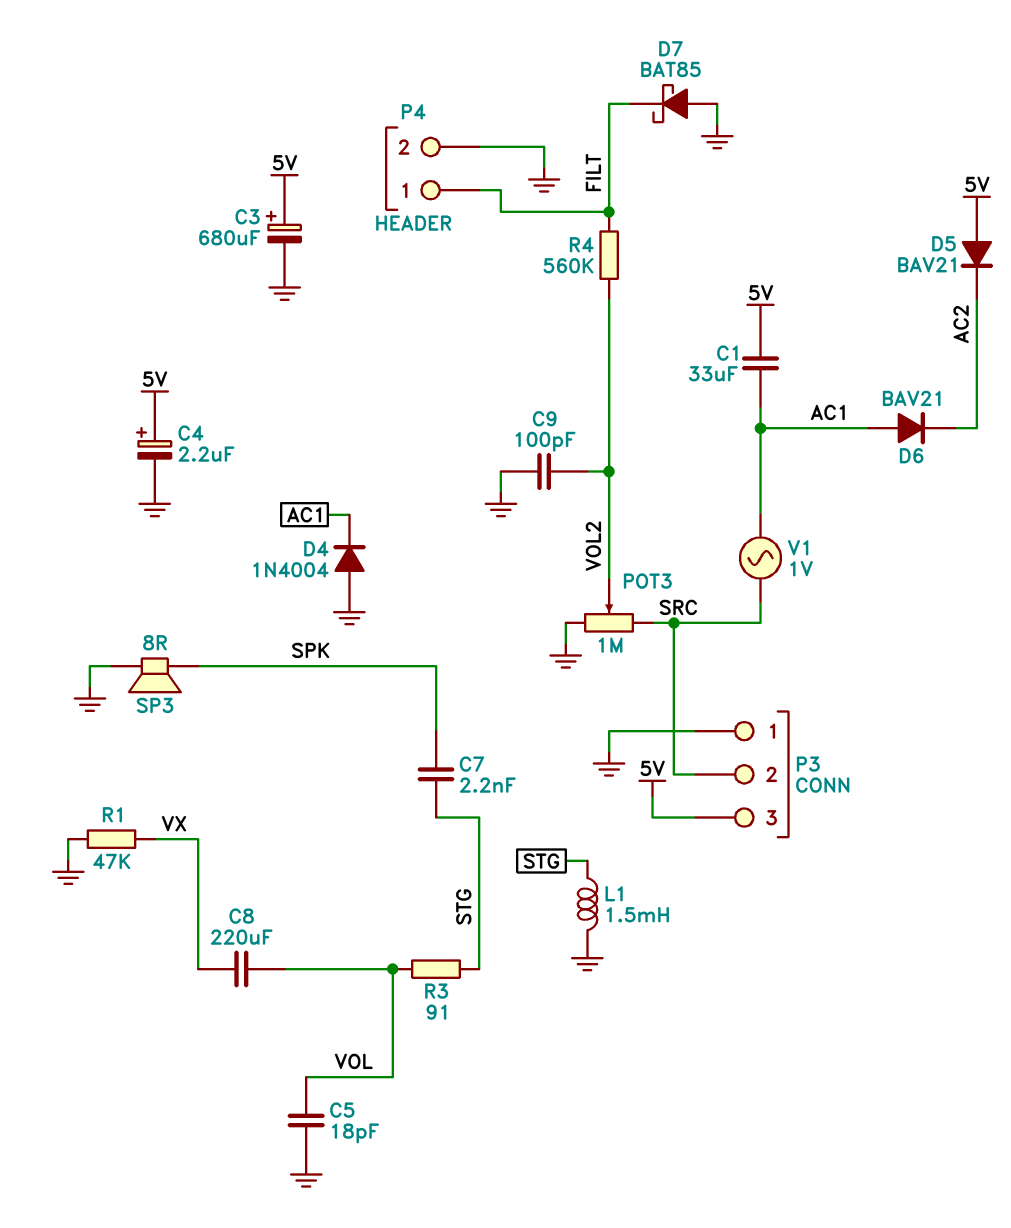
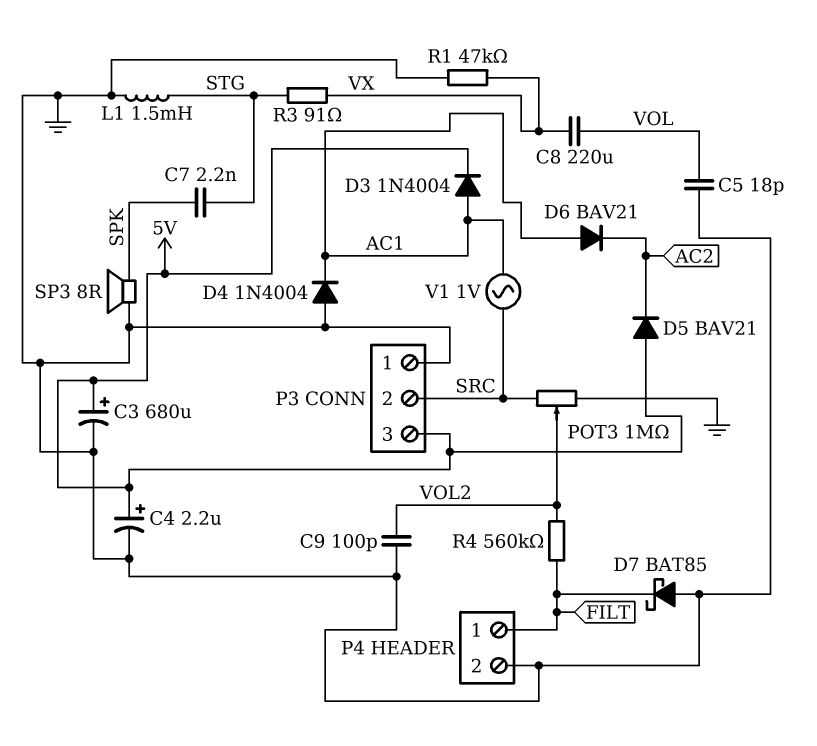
C1: 33uF (5V, AC1) -> none
D3: none -> diode 1N4004 (A AC1, K 5V)
R3: 91 (STG, VOL) -> 91 (STG, VX)

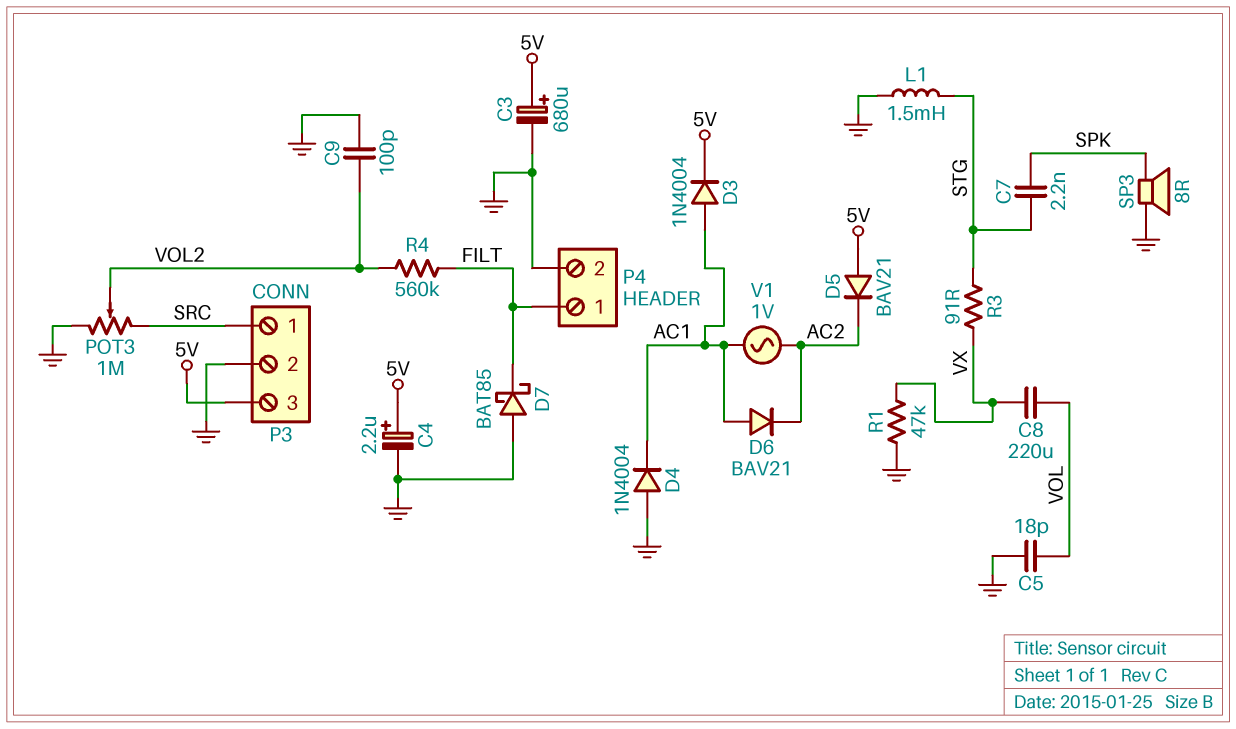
P3 pin 1: GND -> SRC
P3 pin 2: SRC -> GND
V1: AC 1V (AC1, SRC) -> AC 1V (AC1, AC2)

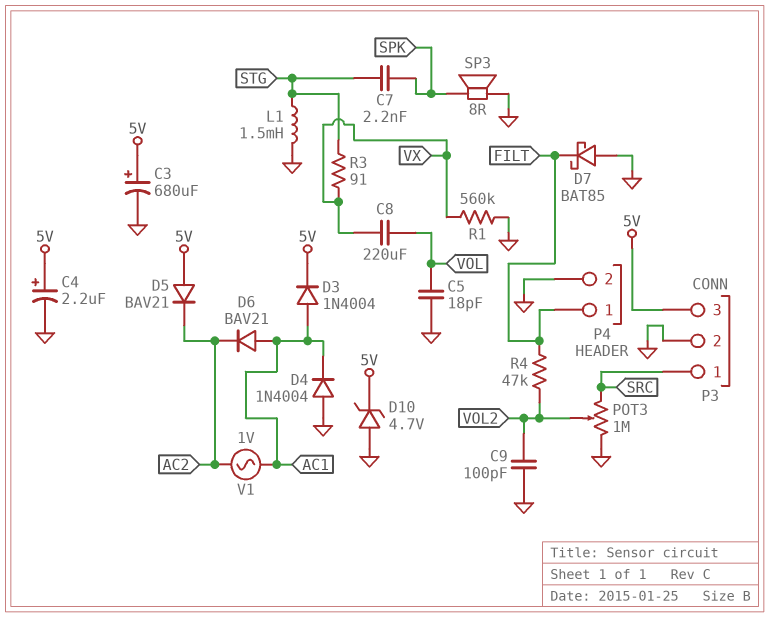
D10: none -> zener 4.7V (A GND, K 5V)
R1: 47k (GND, VX) -> 560k (GND, VX)
R4: 560k (FILT, VOL2) -> 47k (FILT, VOL2)

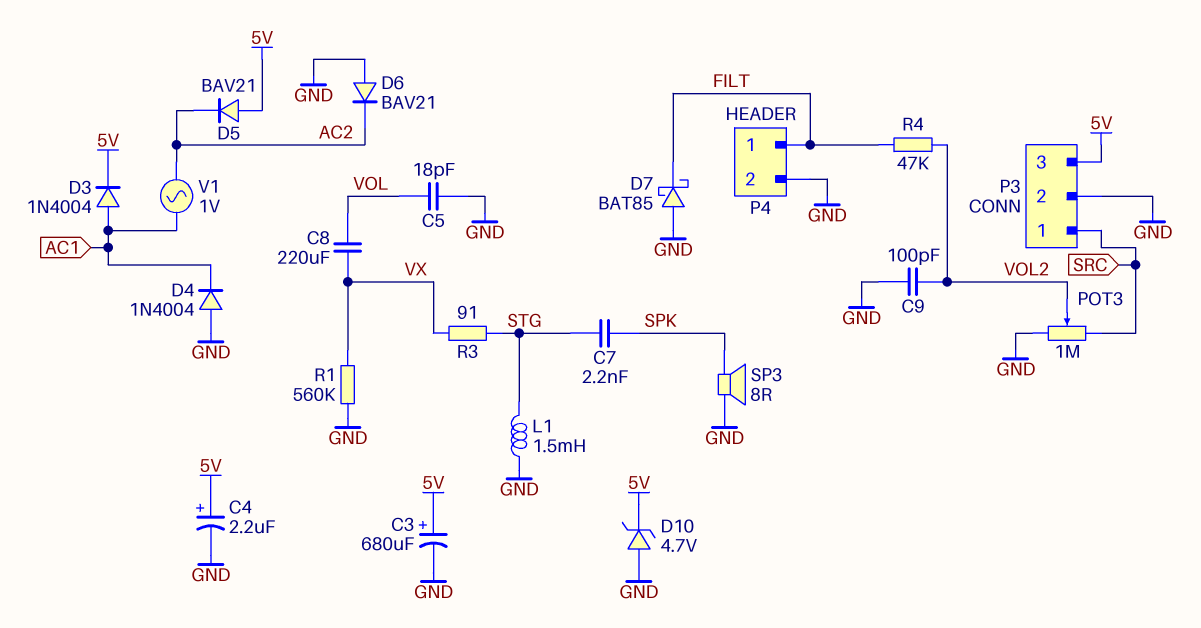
D6: diode BAV21 (A AC1, K AC2) -> diode BAV21 (A GND, K AC2)

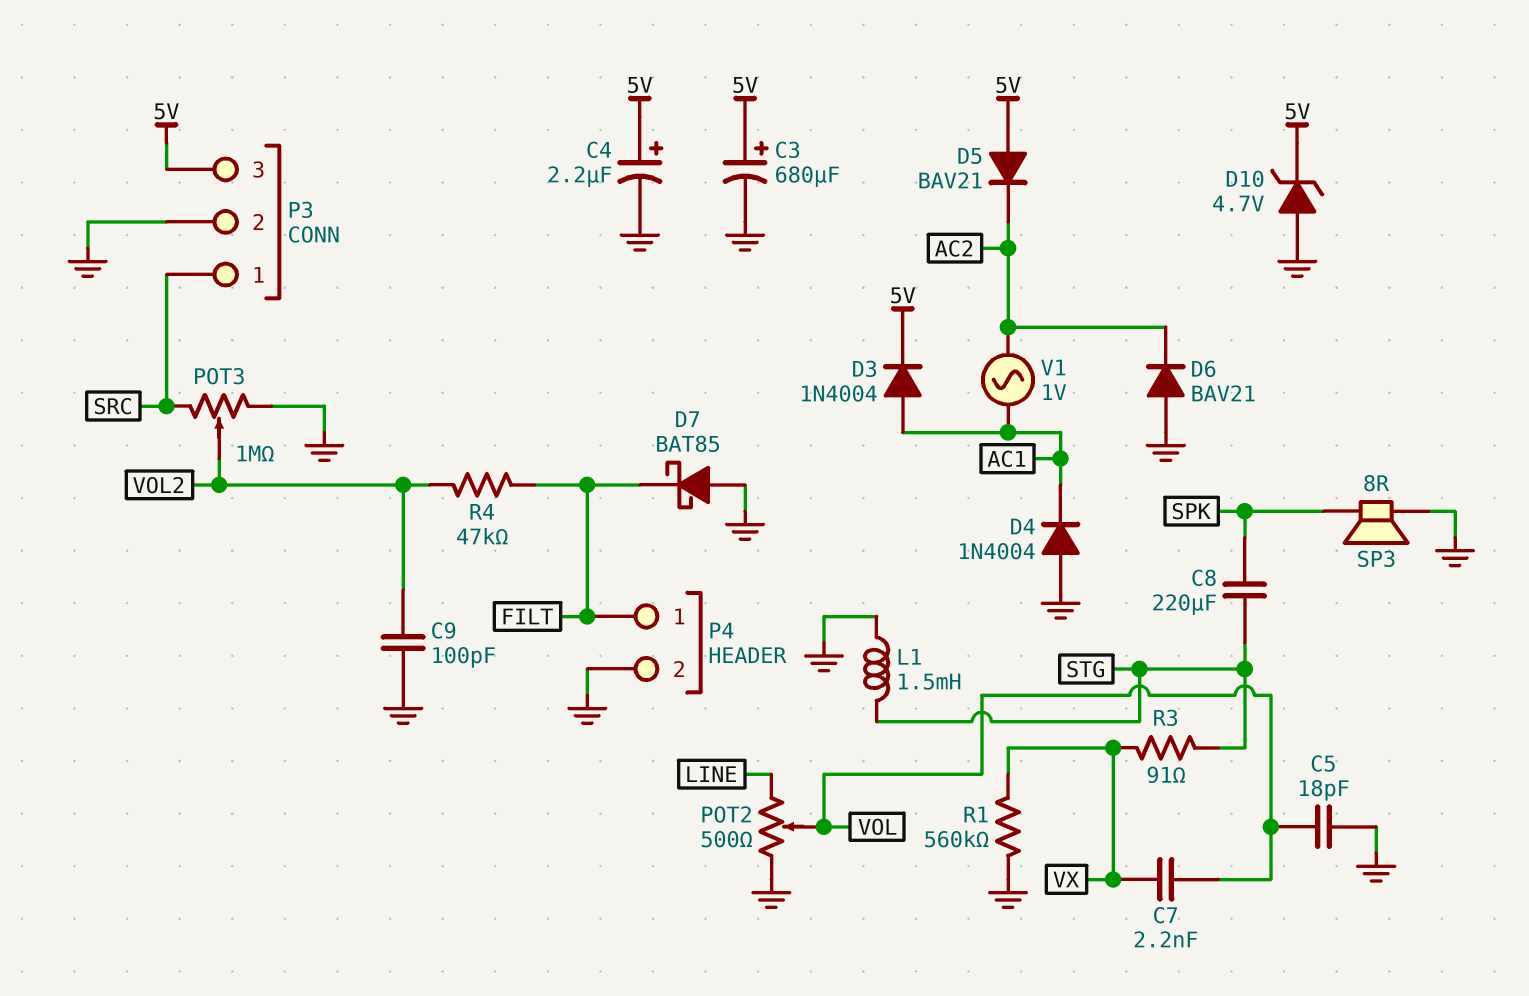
C7: 2.2nF (SPK, STG) -> 2.2nF (VOL, VX)
C8: 220uF (VOL, VX) -> 220uF (SPK, STG)
POT2: none -> 500 (GND, LINE, wiper VOL)

